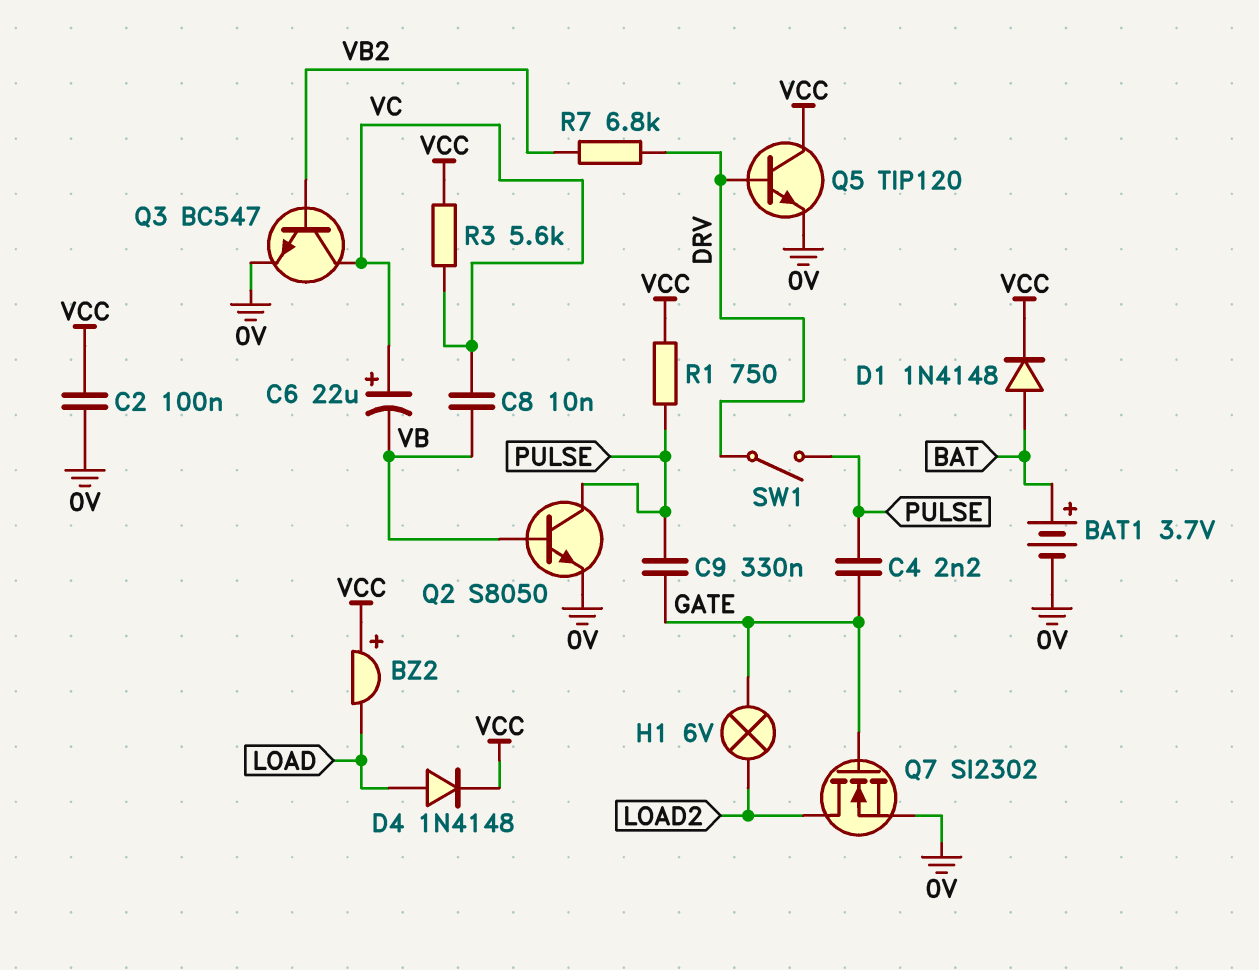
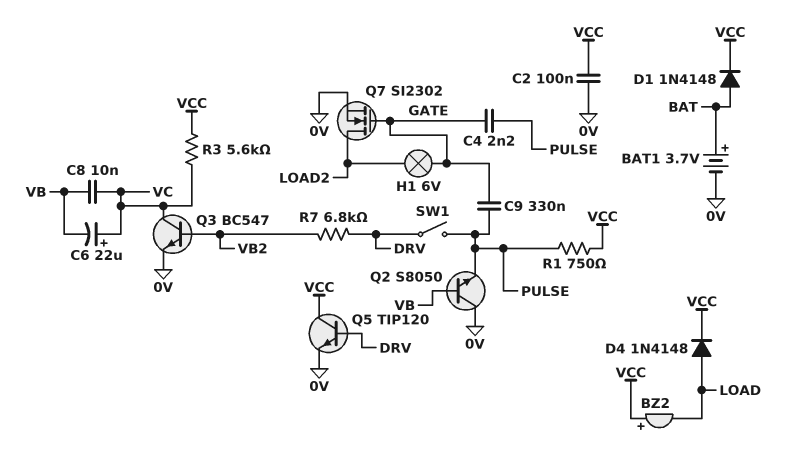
Q2: NPN S8050 (B VB, C PULSE, E 0V) -> NPN S8050 (B VB, C 0V, E PULSE)

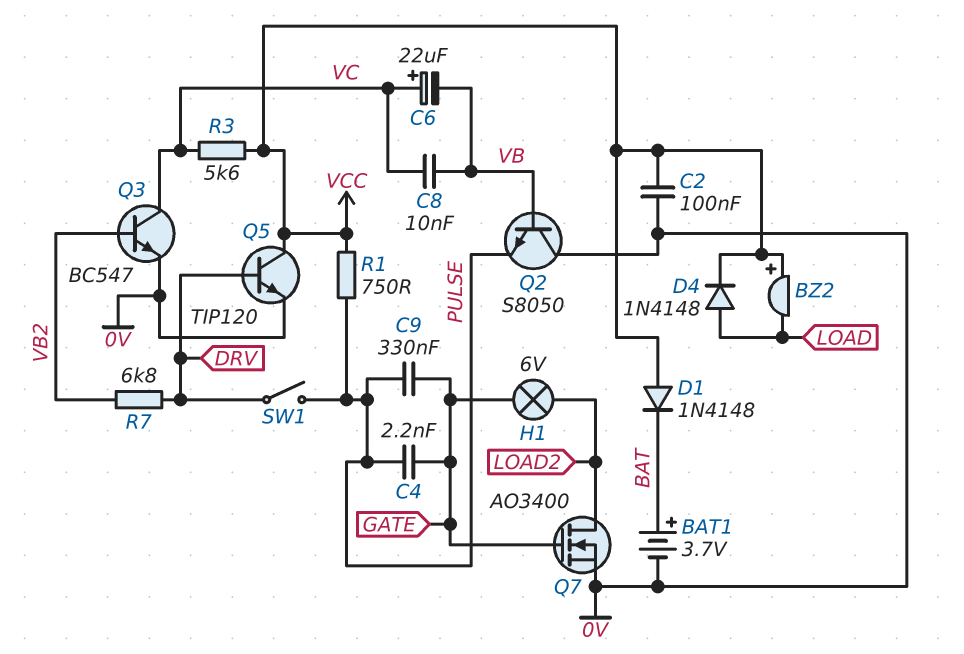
D1: diode 1N4148 (A BAT, K VCC) -> diode 1N4148 (A VCC, K BAT)
Q7: NMOS SI2302 (G GATE, D LOAD2, S 0V) -> NMOS AO3400 (G GATE, D LOAD2, S 0V)

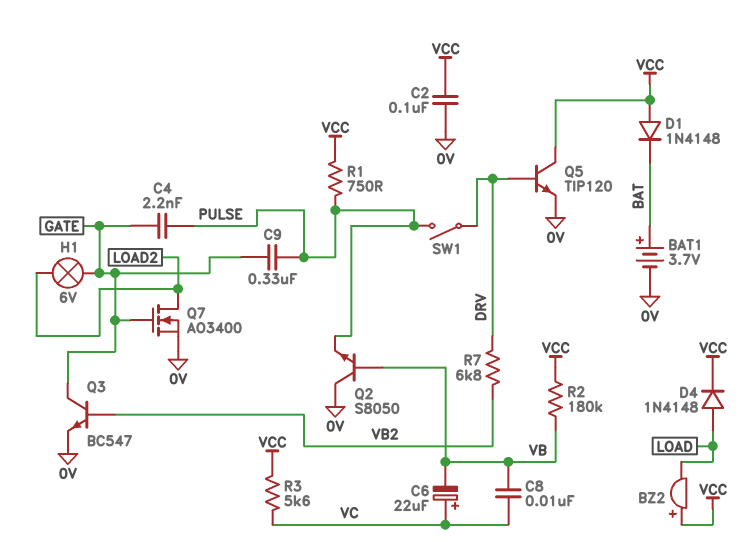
Q3: NPN BC547 (B VB2, C VC, E 0V) -> NPN BC547 (B VB2, C GATE, E 0V)
R2: none -> 180k (VB, VCC)

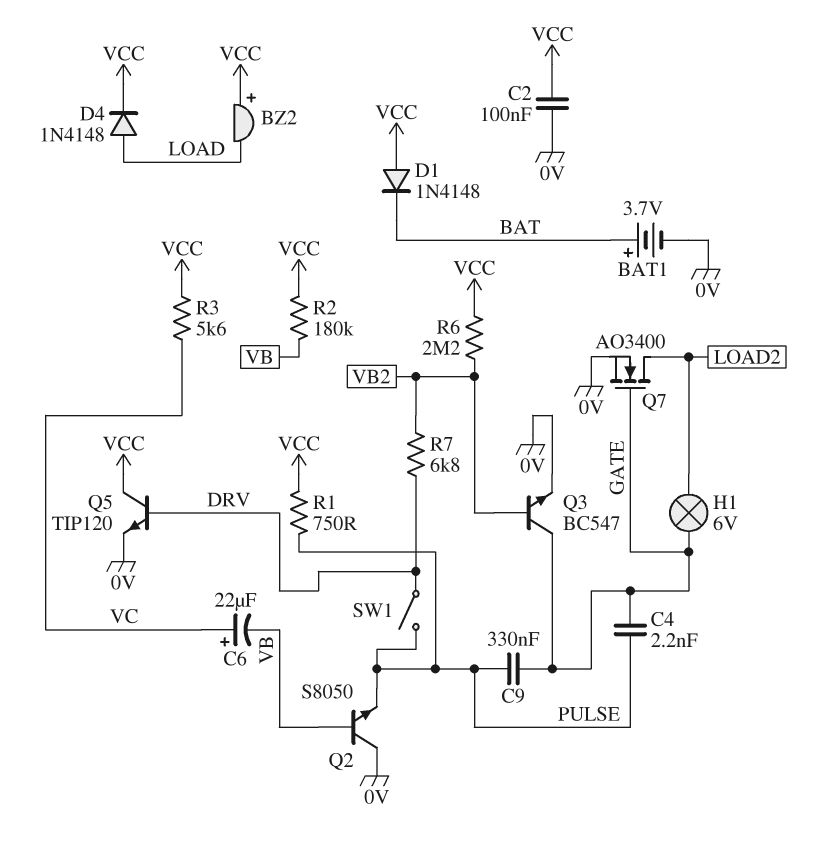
C8: 10nF (VB, VC) -> none
R6: none -> 2.2M (VB2, VCC)

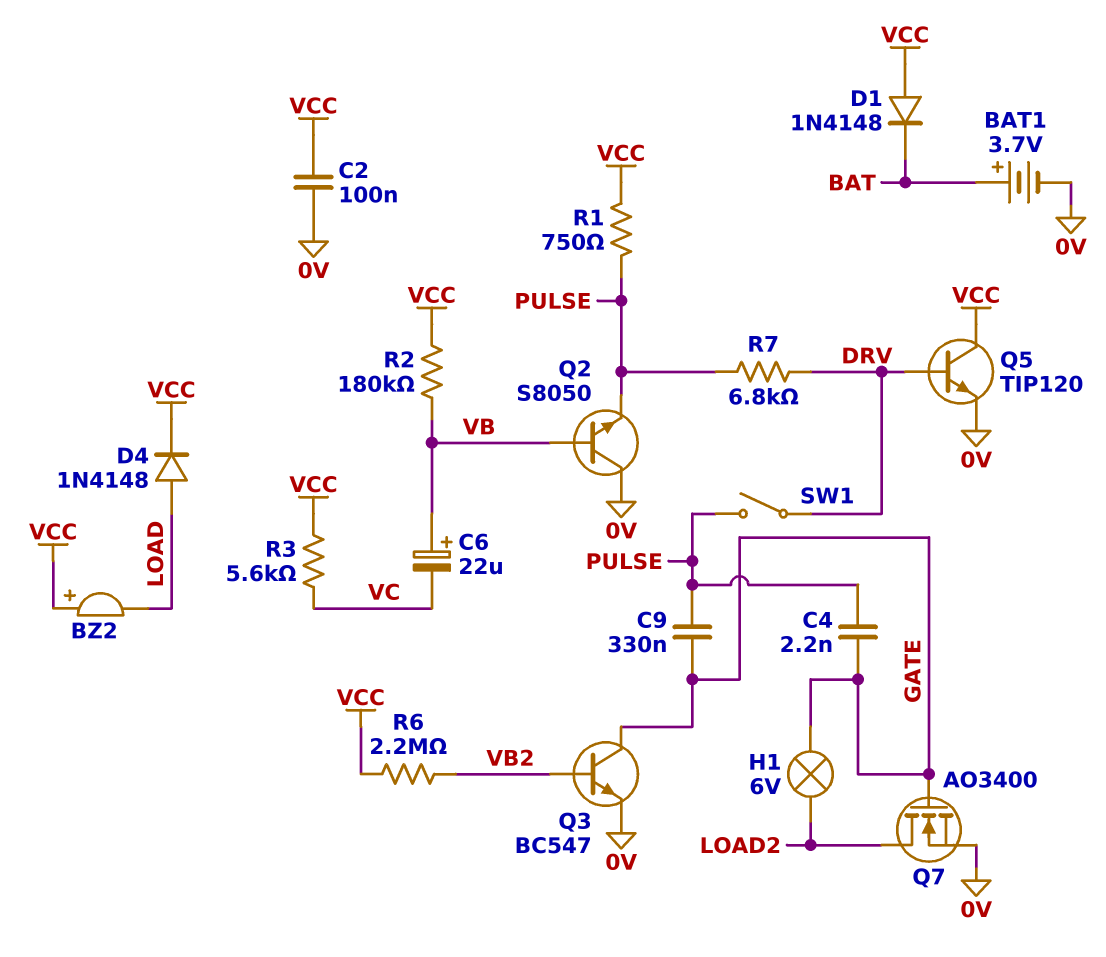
C6: 22uF (plus VC, minus VB) -> 22uF (plus VB, minus VC)
R7: 6.8k (DRV, VB2) -> 6.8k (DRV, PULSE)

